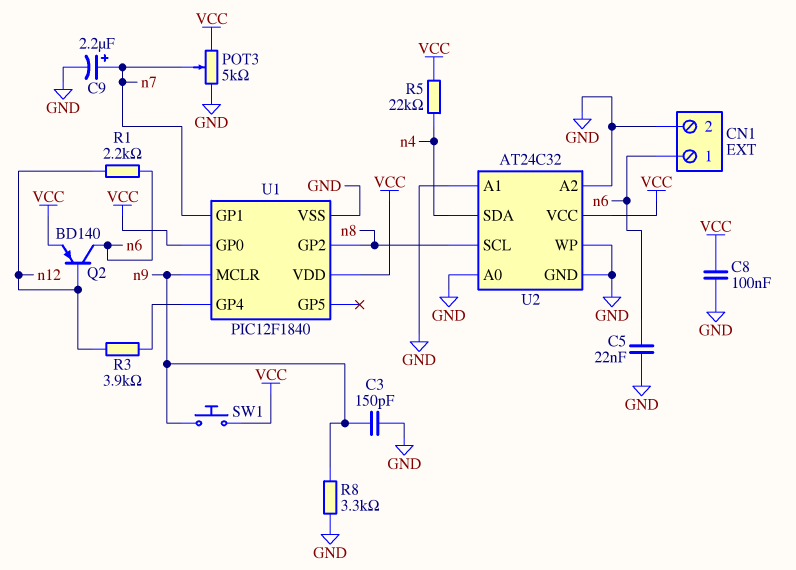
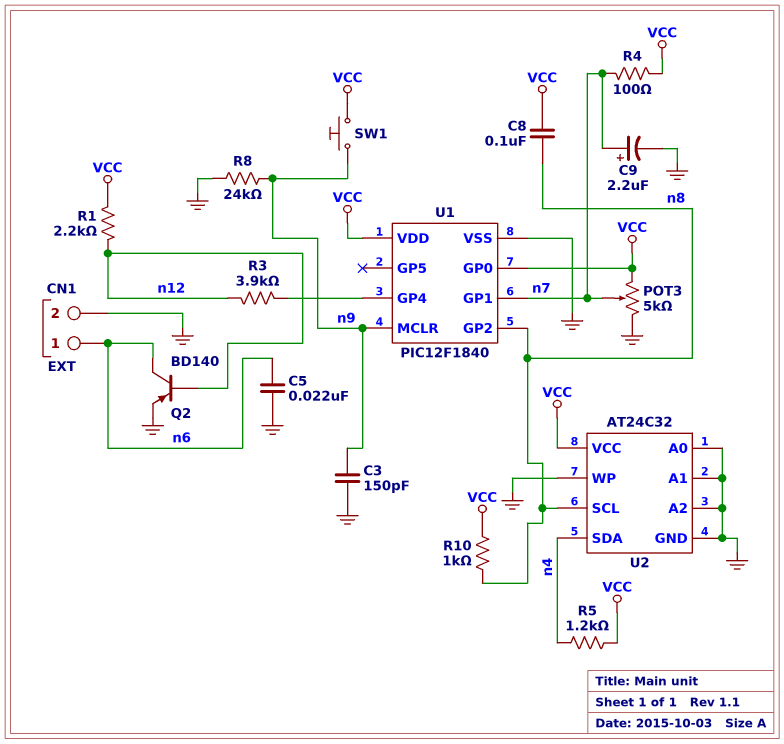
C8: 100nF (GND, VCC) -> 100nF (VCC, n8)
Q2: PNP BD140 (B n12, C n6, E VCC) -> PNP BD140 (B n12, C n6, E GND)
R1: 2.2k (n6, n12) -> 2.2k (VCC, n12)
R4: none -> 100 (VCC, n7)
R5: 22k (VCC, n4) -> 1.2k (VCC, n4)
R8: 3.3k (GND, n9) -> 24k (GND, n9)
R10: none -> 1k (VCC, n8)

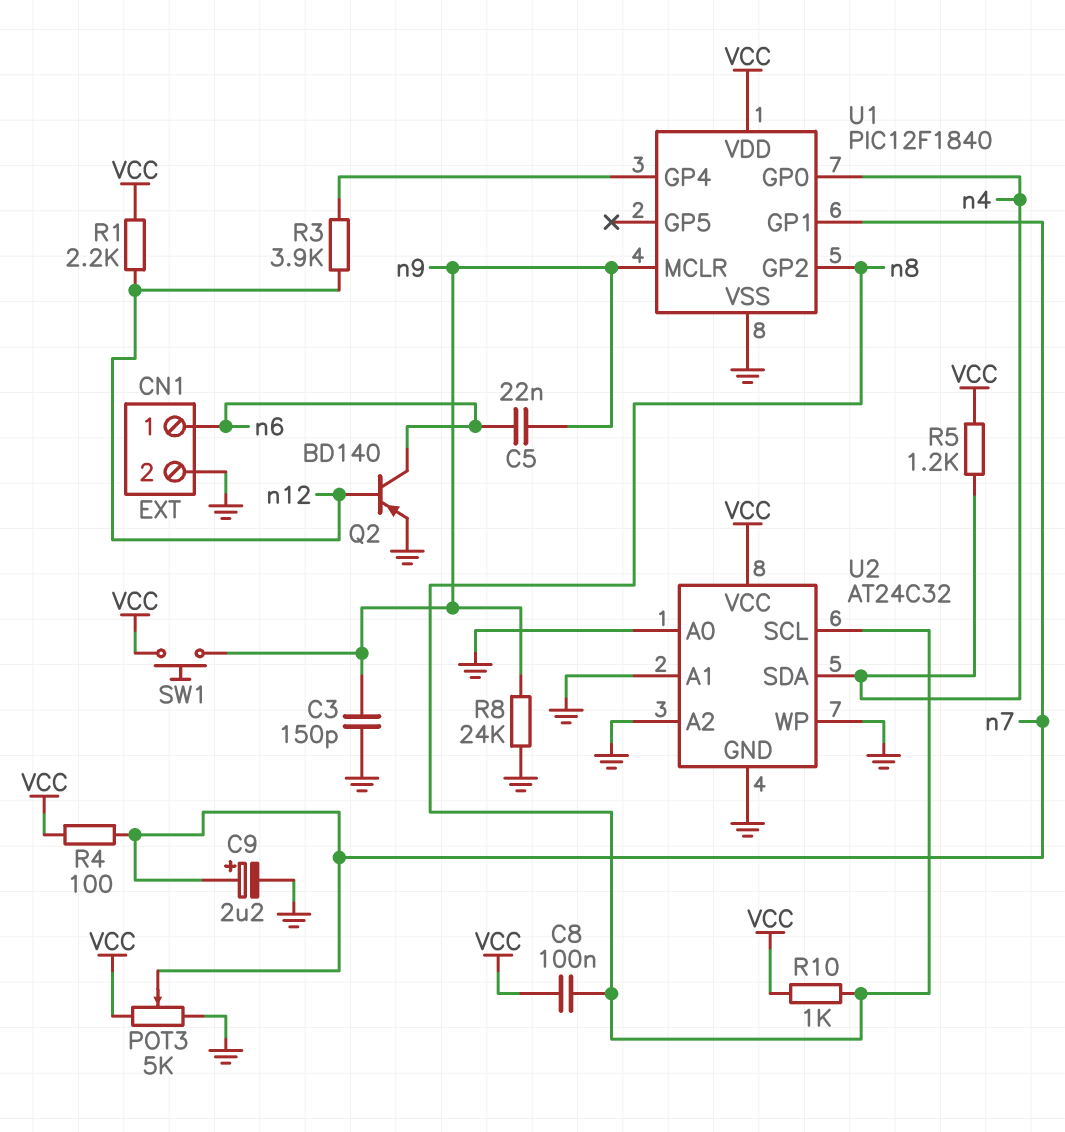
C5: 22nF (GND, n6) -> 22nF (n6, n9)
U1 pin GP0: VCC -> n4

